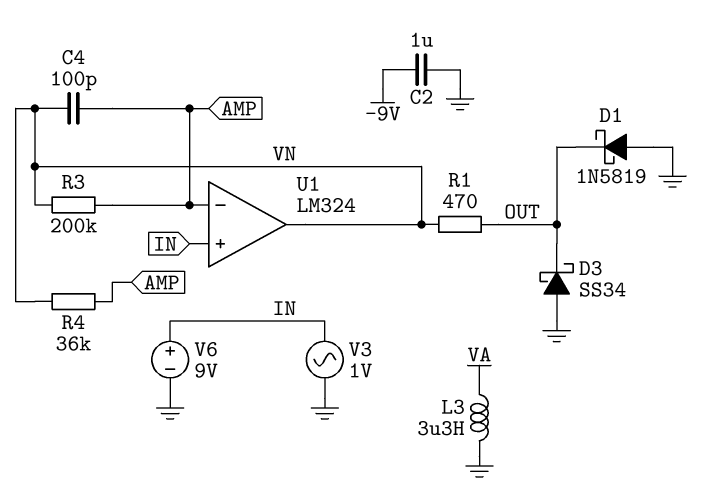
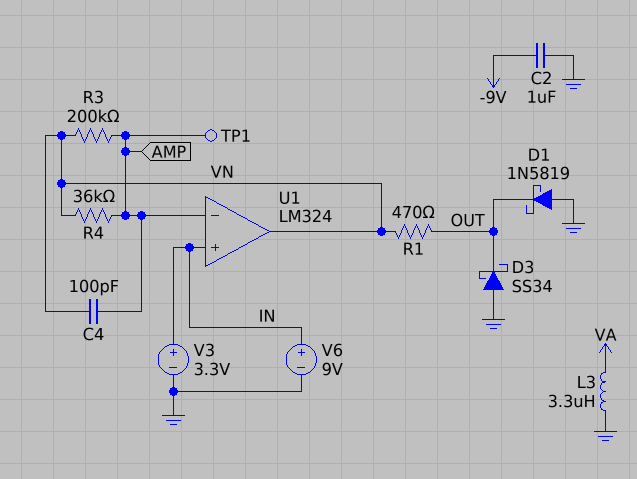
TP1: none -> test point (AMP)
V3: AC 1V (GND, IN) -> 3.3V (plus IN, minus GND)

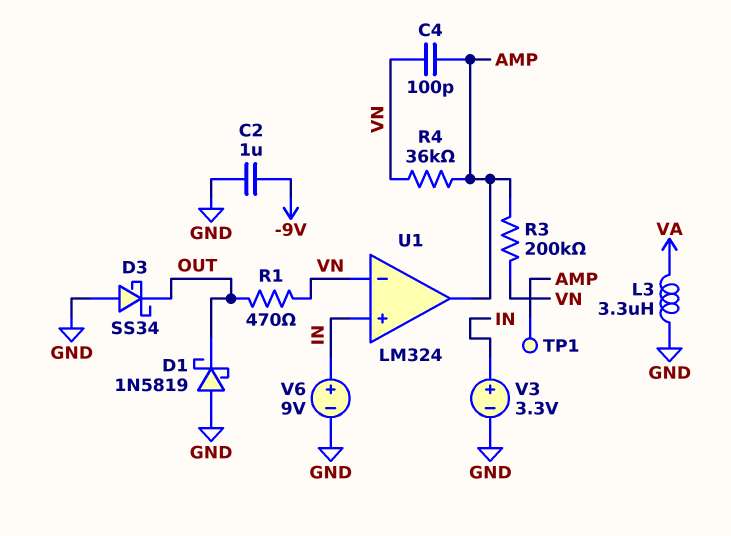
U1 pin in-: AMP -> VN
U1 pin out: VN -> AMP

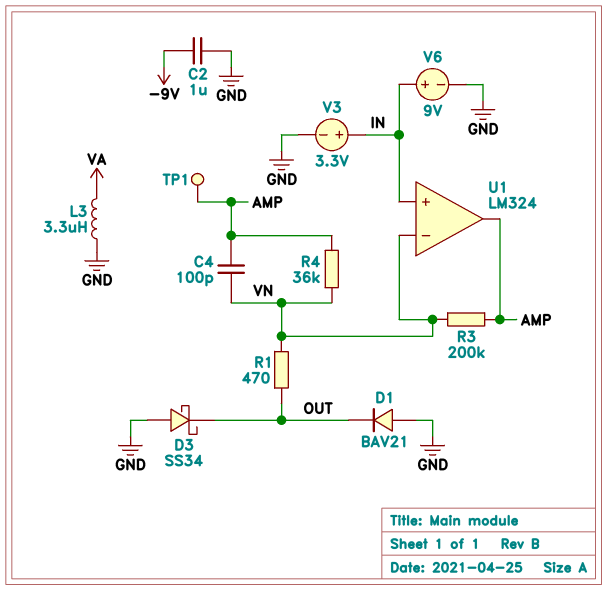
D1: schottky 1N5819 (A GND, K OUT) -> diode BAV21 (A GND, K OUT)

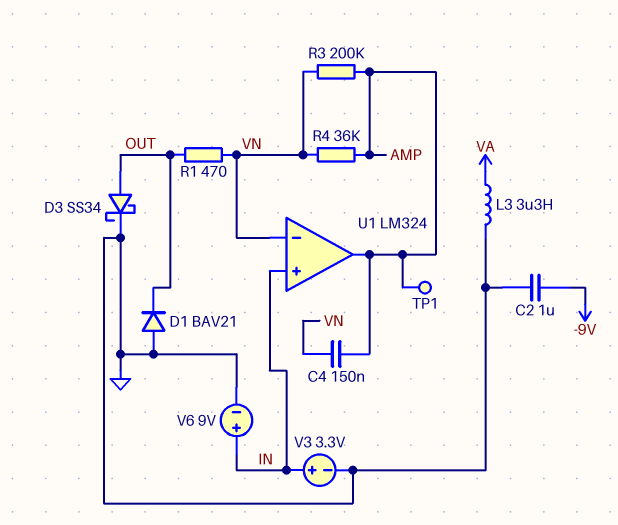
C4: 100pF (AMP, VN) -> 150nF (AMP, VN)
D3: schottky SS34 (A GND, K OUT) -> schottky SS34 (A OUT, K GND)

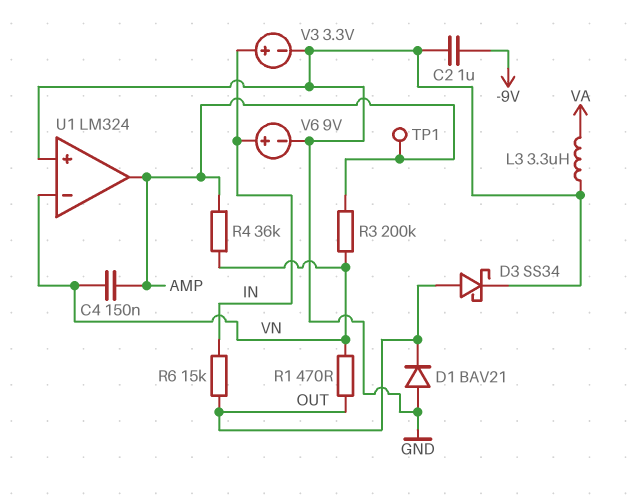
R6: none -> 15k (IN, OUT)
U1 pin in+: IN -> GND

